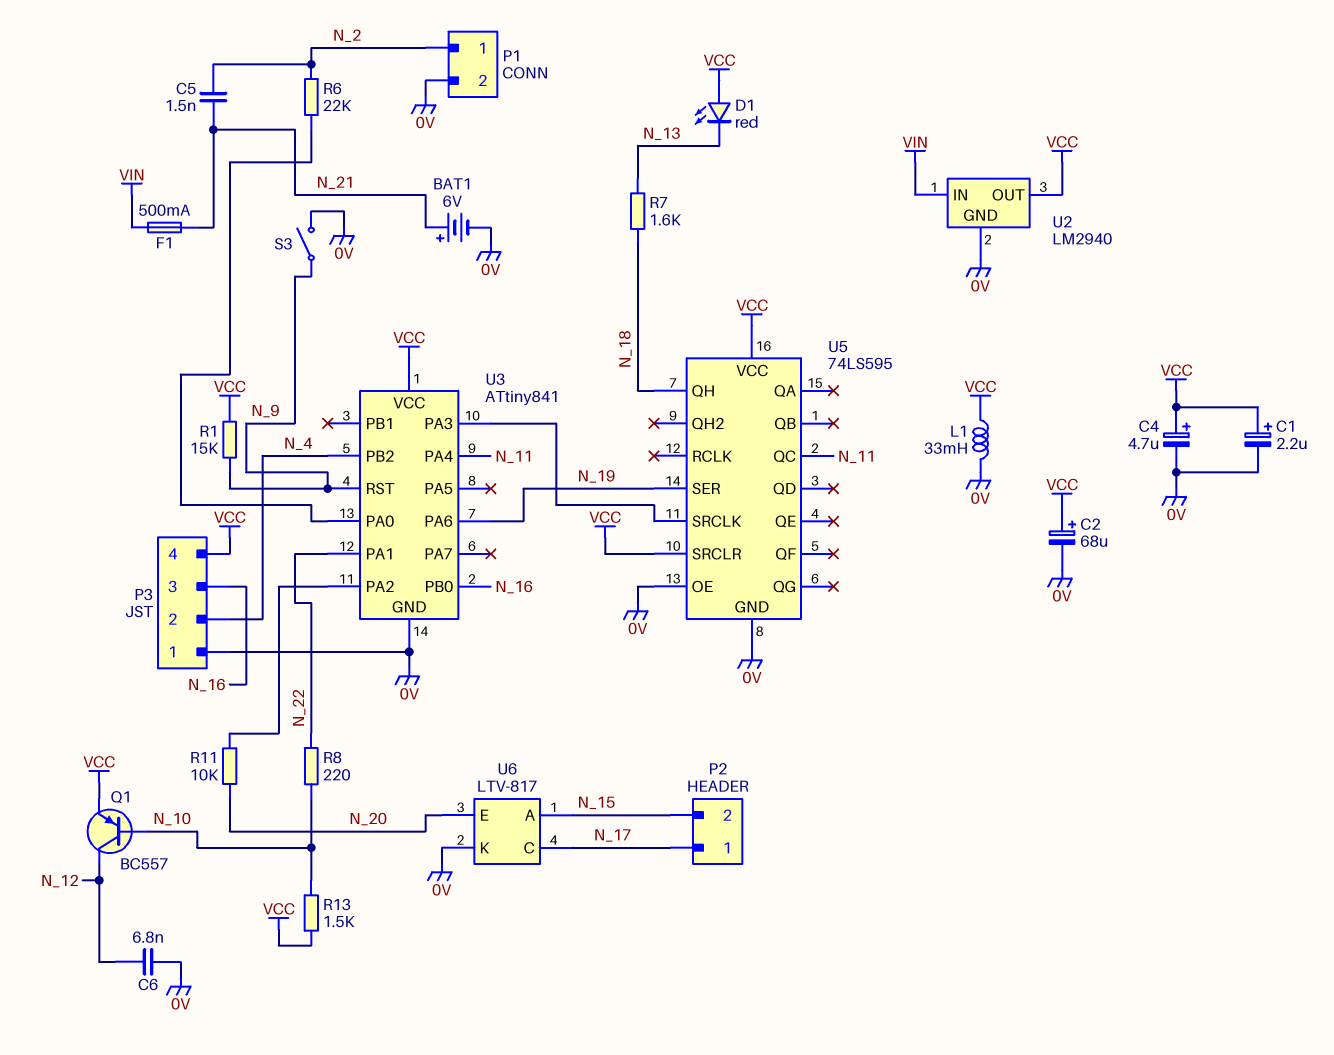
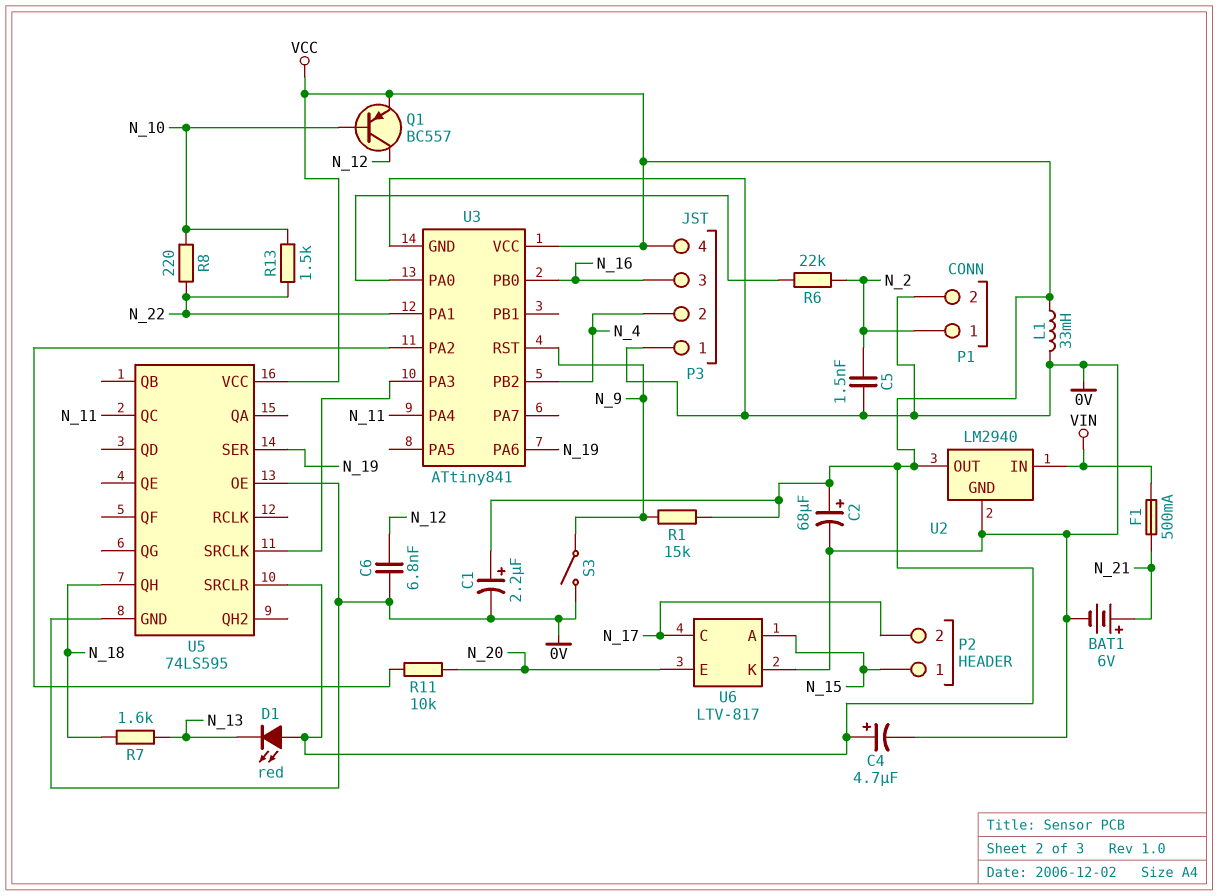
C5: 1.5nF (N_2, N_21) -> 1.5nF (0V, N_2)
P2 pin 1: N_17 -> N_15
P2 pin 2: N_15 -> N_17
R13: 1.5k (N_10, VCC) -> 1.5k (N_10, N_22)

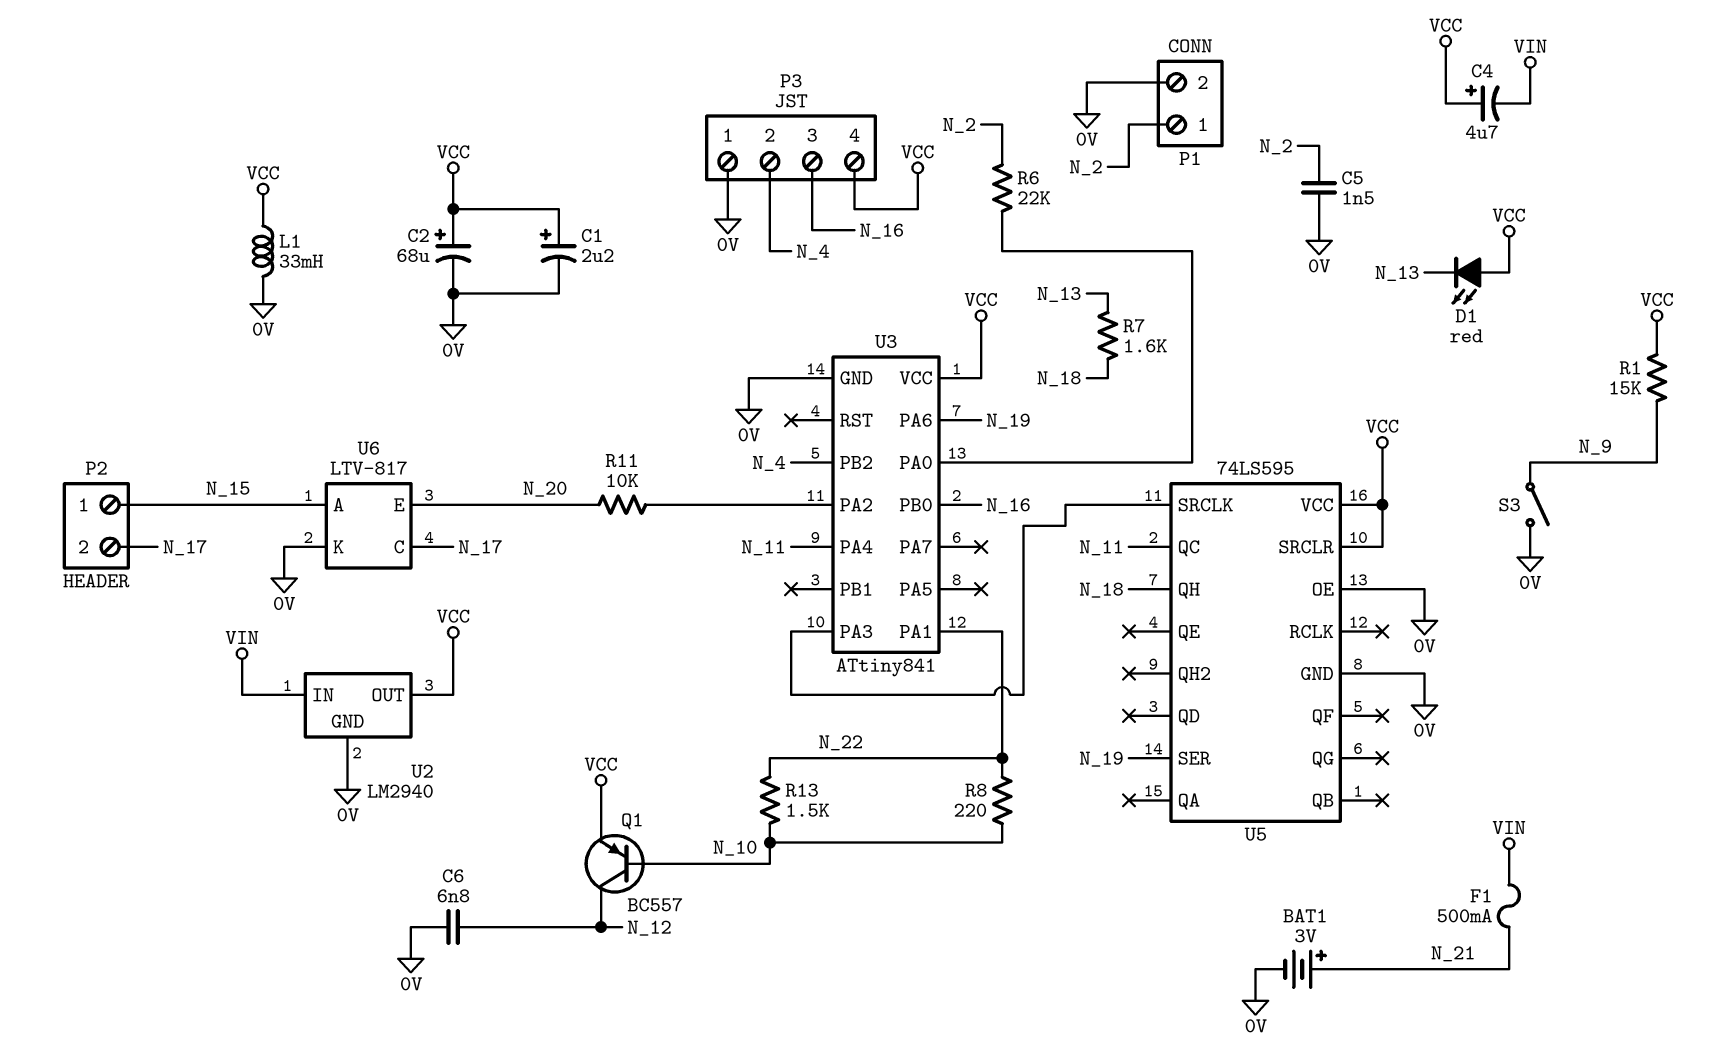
BAT1: 6V (plus N_21, minus 0V) -> 3V (plus N_21, minus 0V)
C4: 4.7uF (plus VCC, minus 0V) -> 4.7uF (plus VCC, minus VIN)
U3 pin RST: N_9 -> none

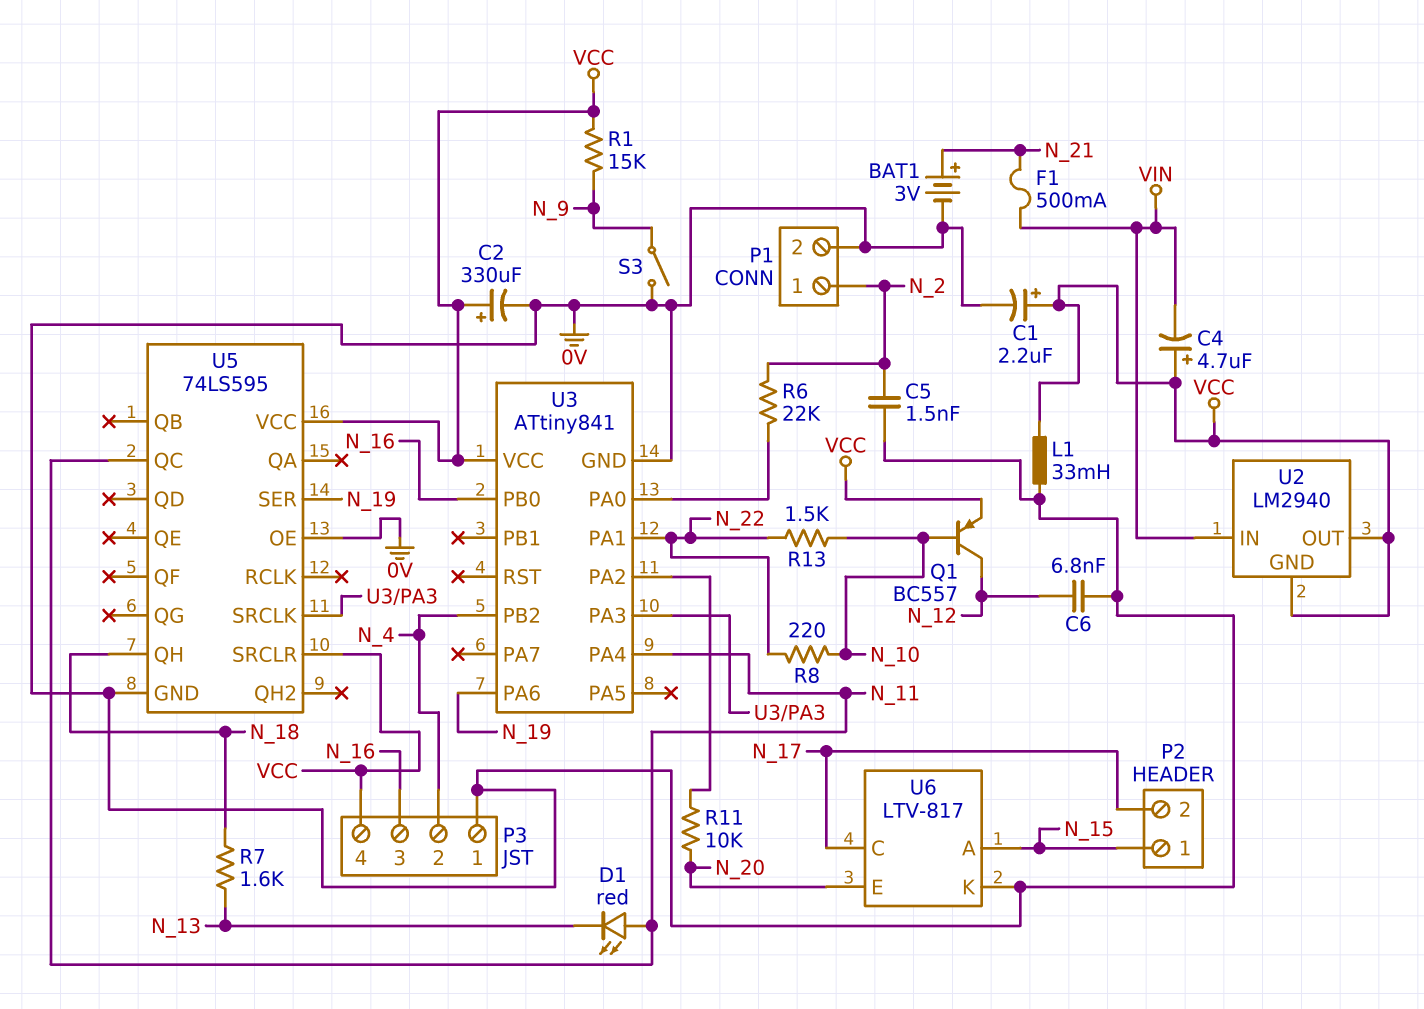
C2: 68uF (plus VCC, minus 0V) -> 330uF (plus VCC, minus 0V)
D1: LED red (A VCC, K N_13) -> LED red (A N_11, K N_13)
U2 pin GND: 0V -> VCC

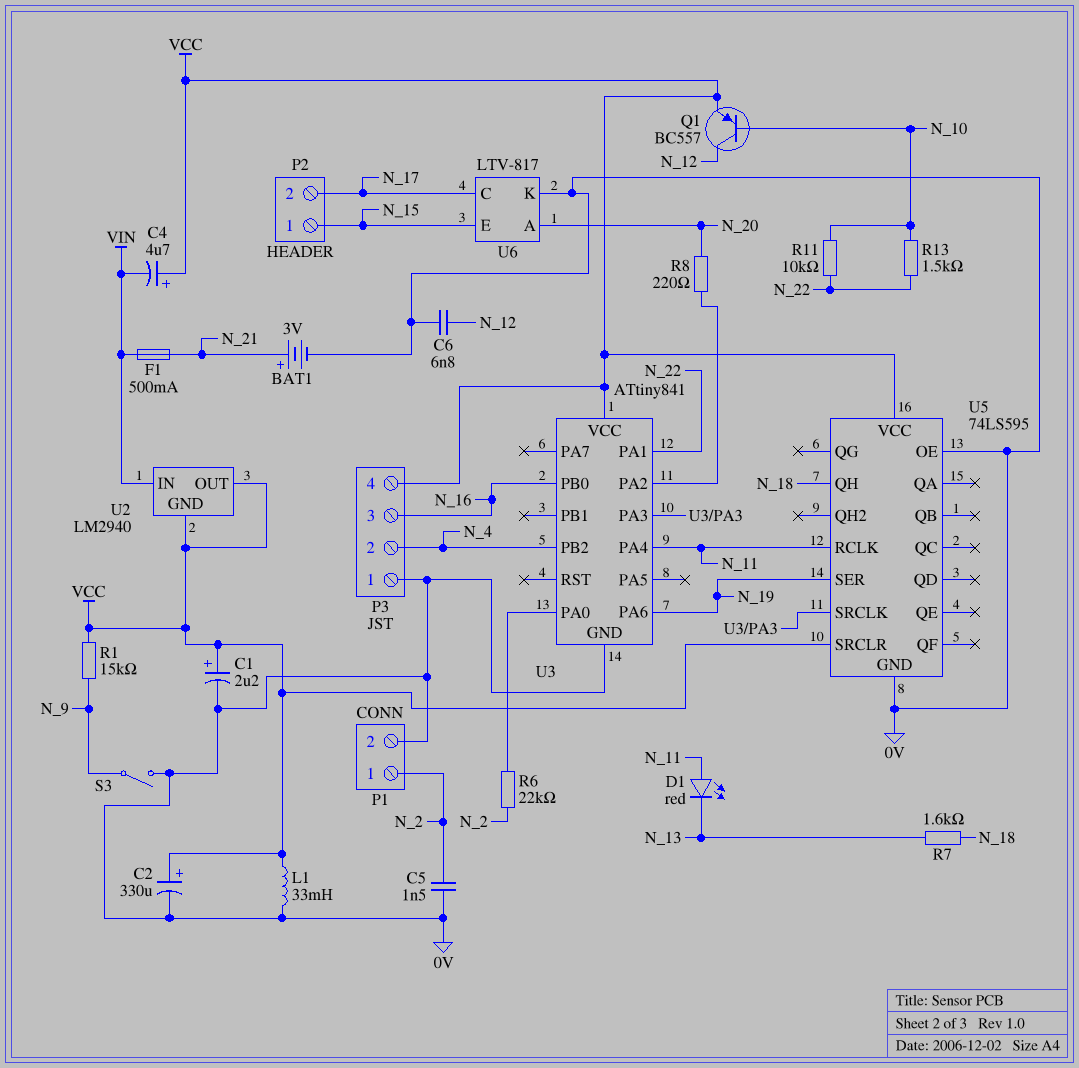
R8: 220 (N_10, N_22) -> 220 (N_20, U3/PA2)
R11: 10k (N_20, U3/PA2) -> 10k (N_10, N_22)
U5 pin QC: N_11 -> none
U5 pin RCLK: none -> N_11
U6 pin A: N_15 -> N_20
U6 pin E: N_20 -> N_15

